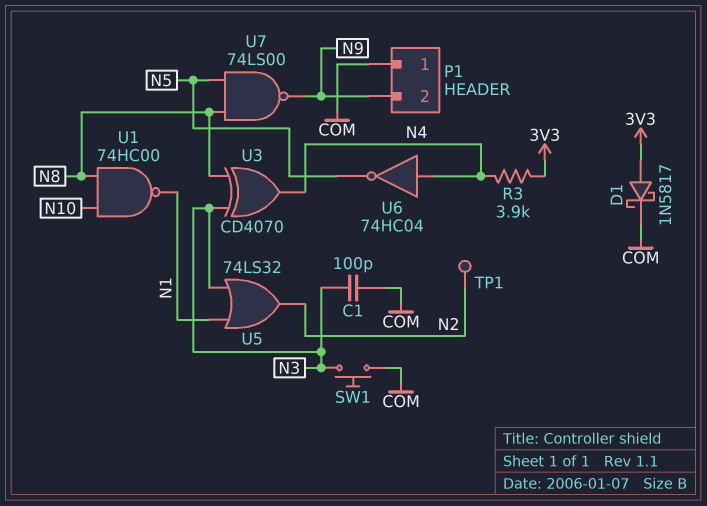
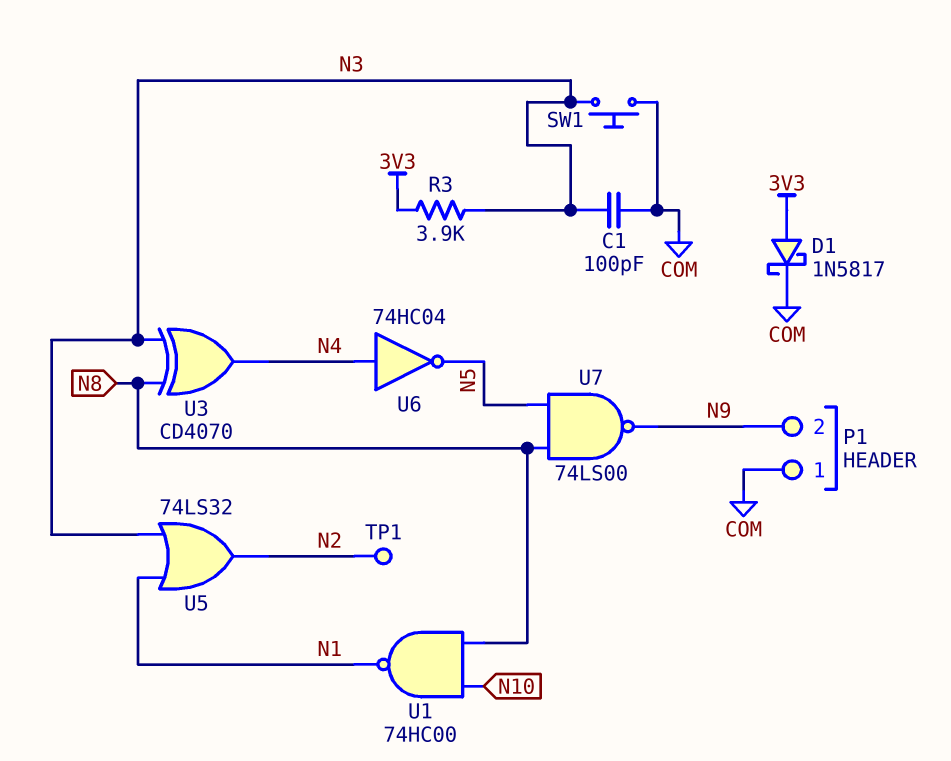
R3: 3.9k (3V3, N4) -> 3.9k (3V3, N3)

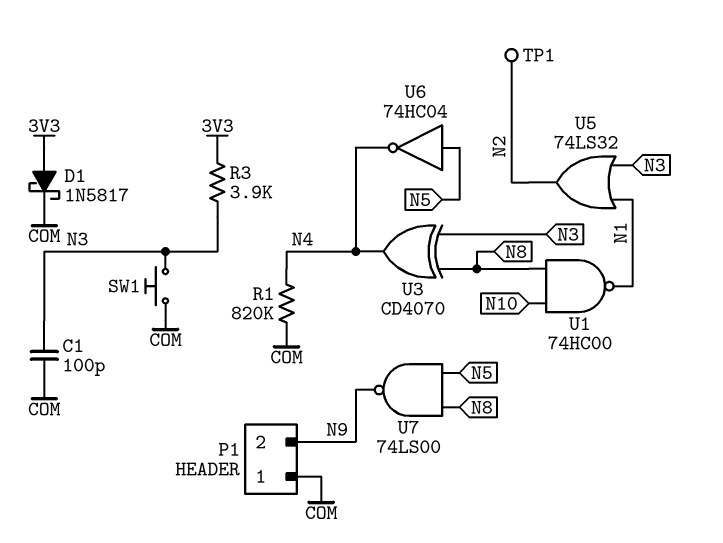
R1: none -> 820k (COM, N4)
U6: NOT 74HC04 (in N4, out N5) -> NOT 74HC04 (in N5, out N4)

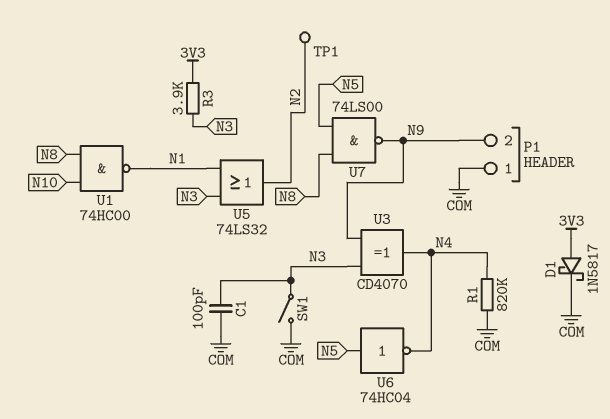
SW1: button (COM, N3) -> switch (COM, N3)
U3: XOR CD4070 (in N3, in N8, out N4) -> XOR CD4070 (in N3, in N9, out N4)

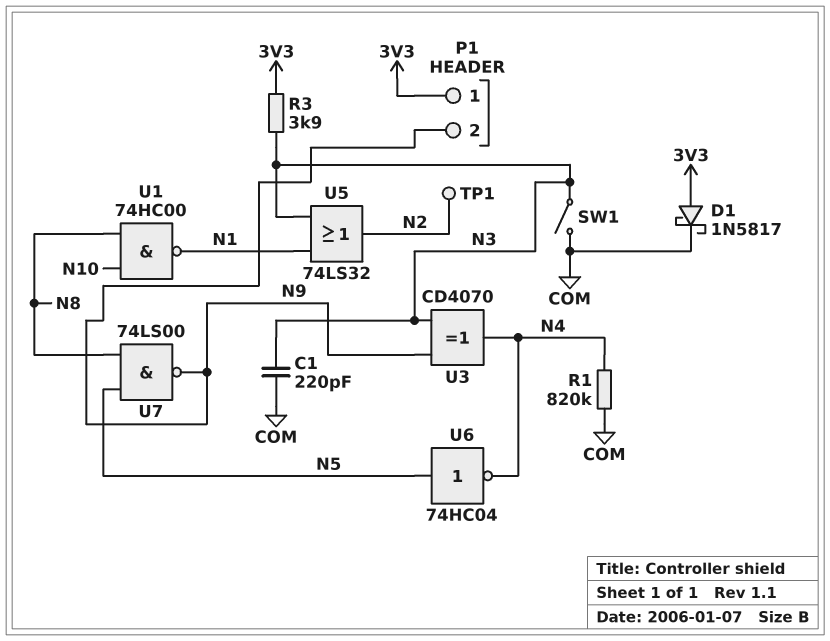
C1: 100pF (COM, N3) -> 220pF (COM, N3)
P1 pin 1: COM -> 3V3

